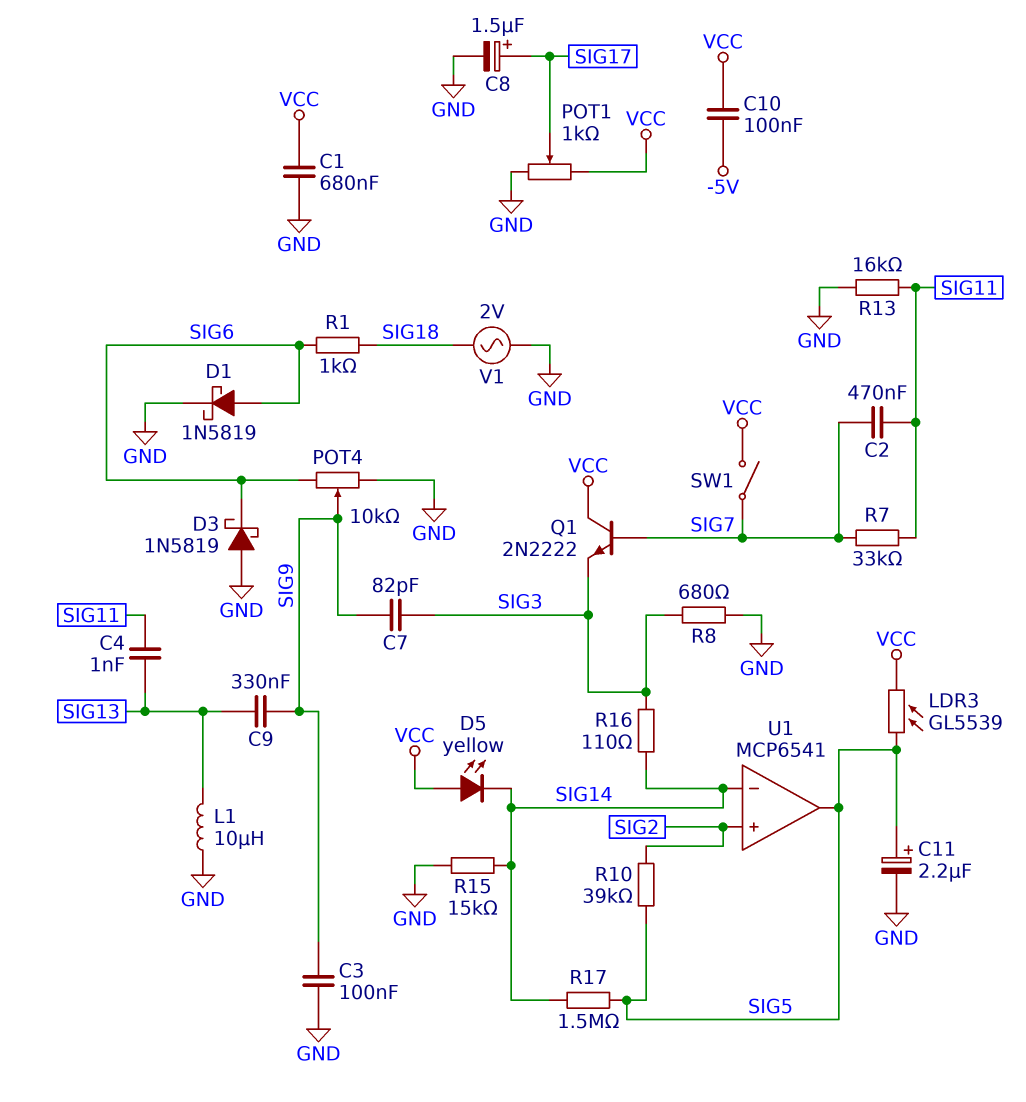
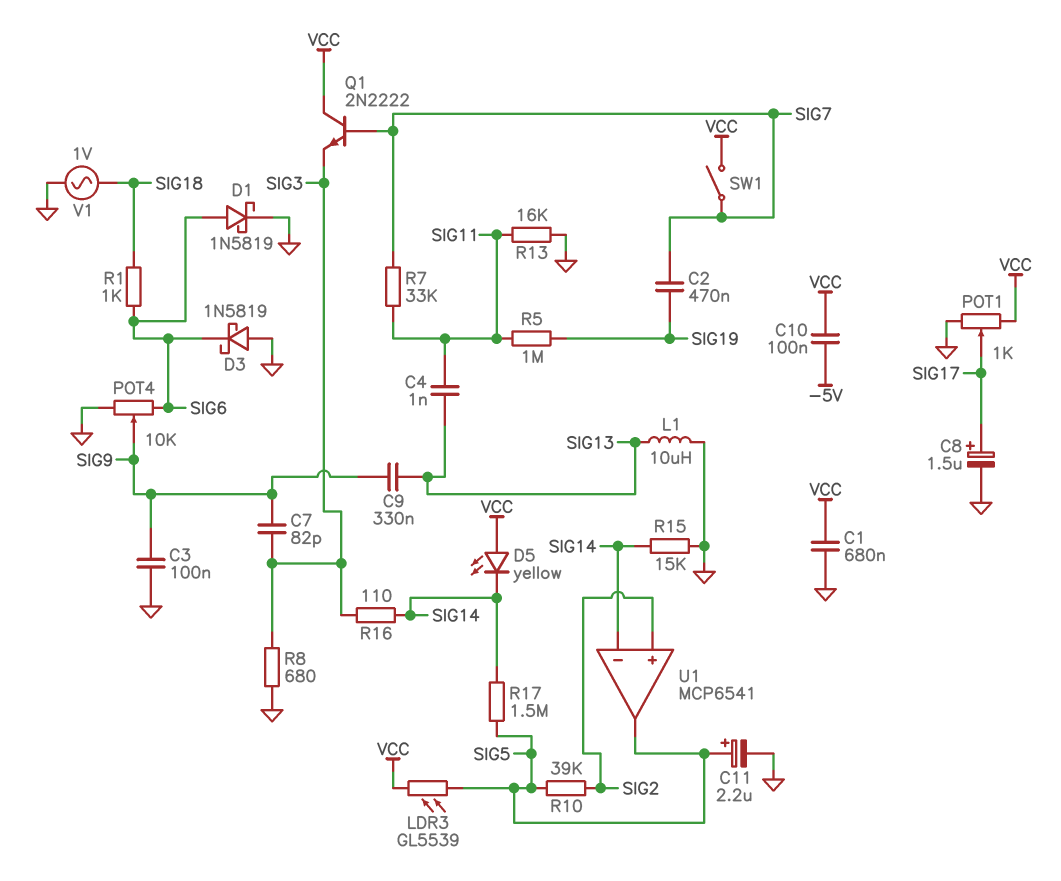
C2: 470nF (SIG7, SIG11) -> 470nF (SIG7, SIG19)
R5: none -> 1M (SIG11, SIG19)
V1: AC 2V (GND, SIG18) -> AC 1V (GND, SIG18)

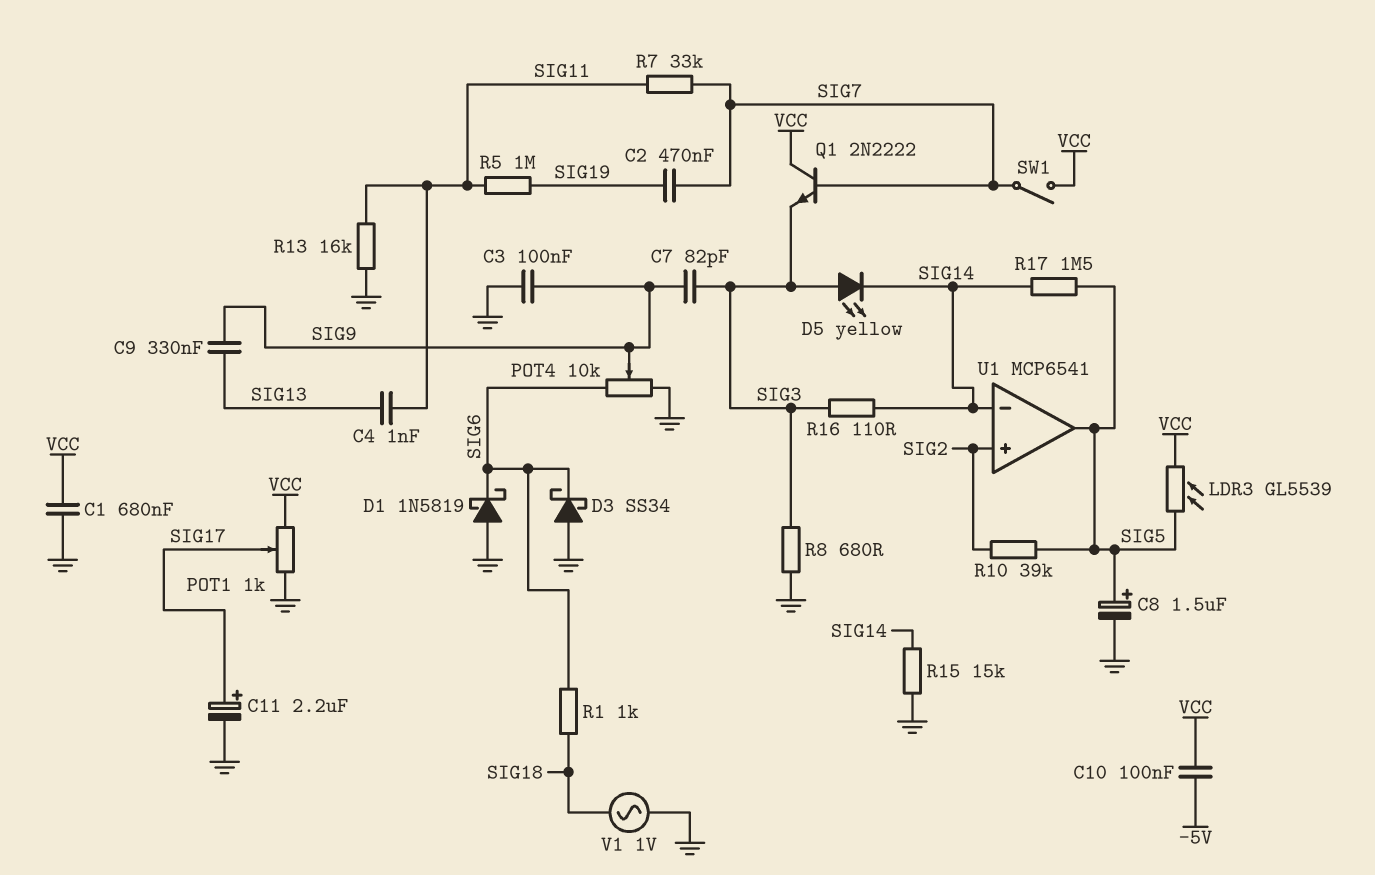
C8: 1.5uF (plus SIG17, minus GND) -> 1.5uF (plus SIG5, minus GND)
C11: 2.2uF (plus SIG5, minus GND) -> 2.2uF (plus SIG17, minus GND)
D1: schottky 1N5819 (A SIG6, K GND) -> schottky 1N5819 (A GND, K SIG6)
D3: schottky 1N5819 (A GND, K SIG6) -> schottky SS34 (A GND, K SIG6)
D5: LED yellow (A VCC, K SIG14) -> LED yellow (A SIG3, K SIG14)
L1: 10uH (GND, SIG13) -> none

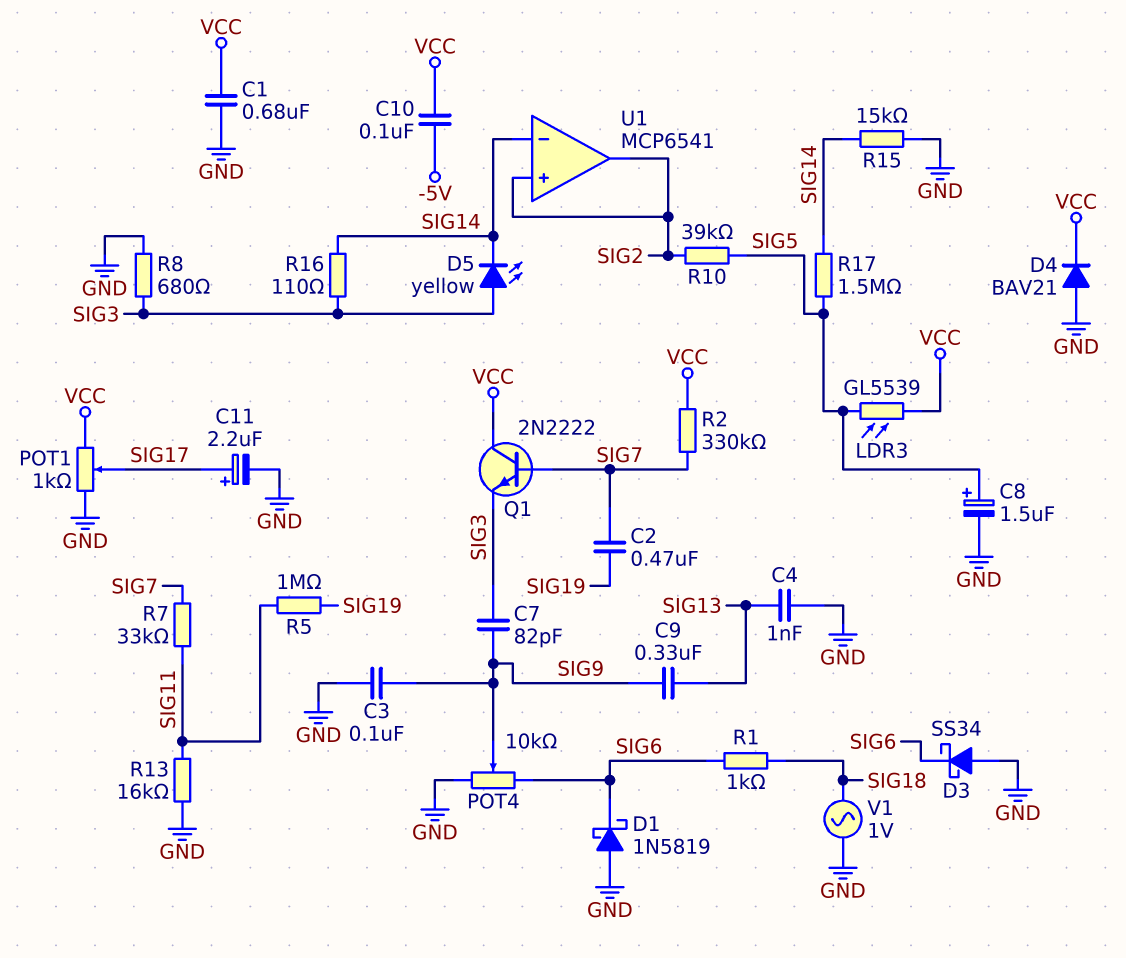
C4: 1nF (SIG11, SIG13) -> 1nF (GND, SIG13)
D4: none -> diode BAV21 (A GND, K VCC)
R2: none -> 330k (SIG7, VCC)
SW1: switch (SIG7, VCC) -> none
U1 pin out: SIG5 -> SIG2

